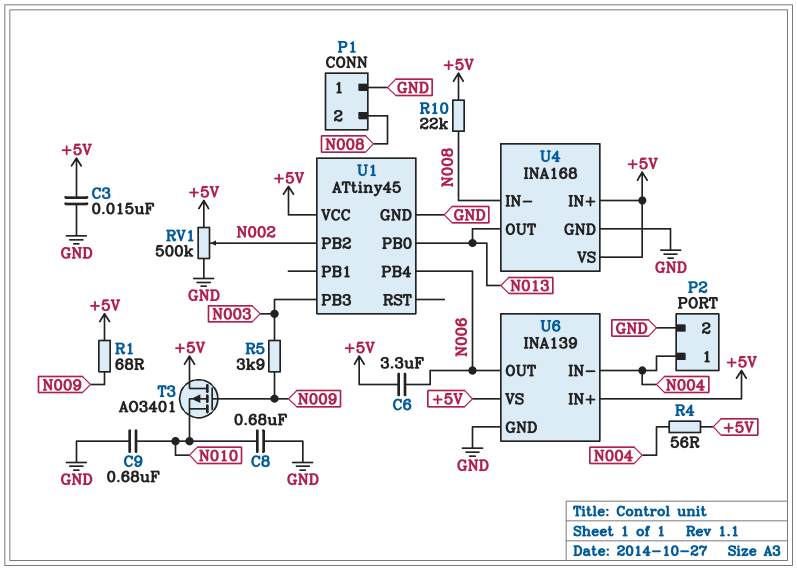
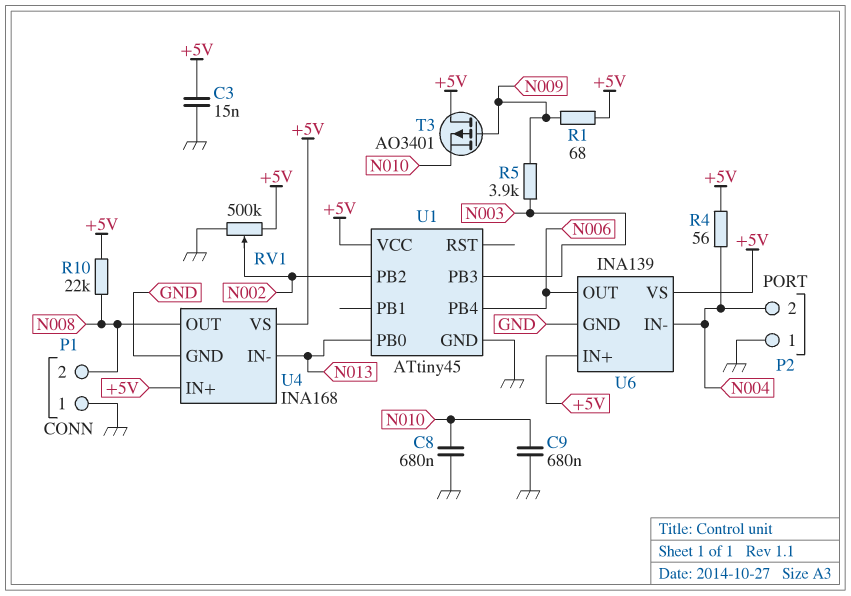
C6: 3.3uF (+5V, N006) -> none
P2 pin 1: N004 -> GND
P2 pin 2: GND -> N004
U4 pin IN-: N008 -> N013
U4 pin OUT: N013 -> N008

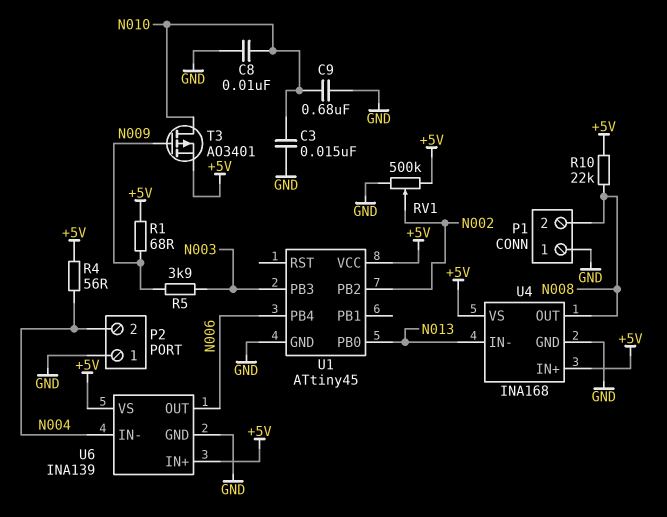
C3: 15nF (+5V, GND) -> 15nF (GND, N010)
C8: 680nF (GND, N010) -> 10nF (GND, N010)
T3: PMOS AO3401 (G N009, D +5V, S N010) -> PMOS AO3401 (G N009, D N010, S +5V)

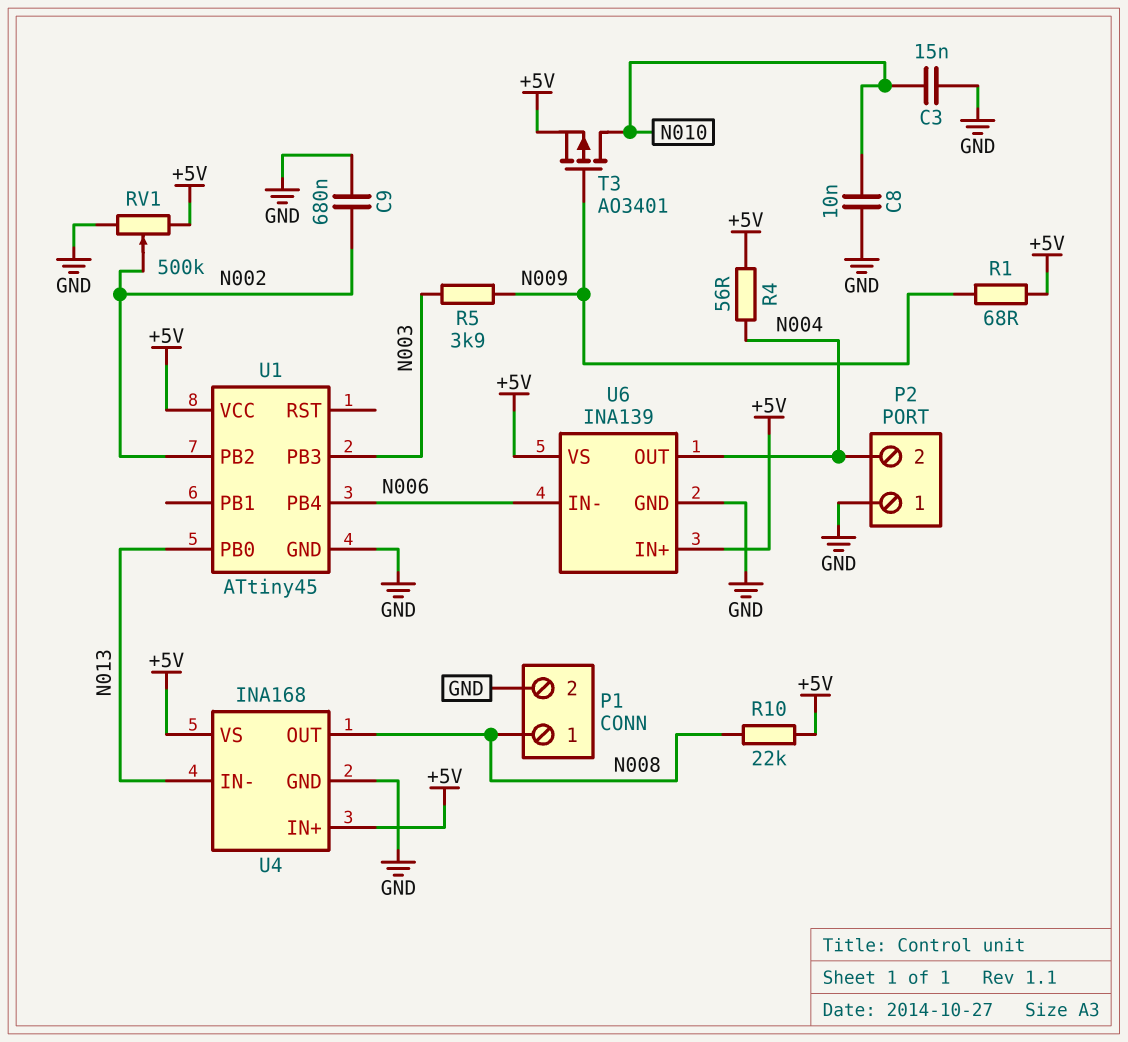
C9: 680nF (GND, N010) -> 680nF (GND, N002)
P1 pin 1: GND -> N008
P1 pin 2: N008 -> GND
U6 pin IN-: N004 -> N006
U6 pin OUT: N006 -> N004

